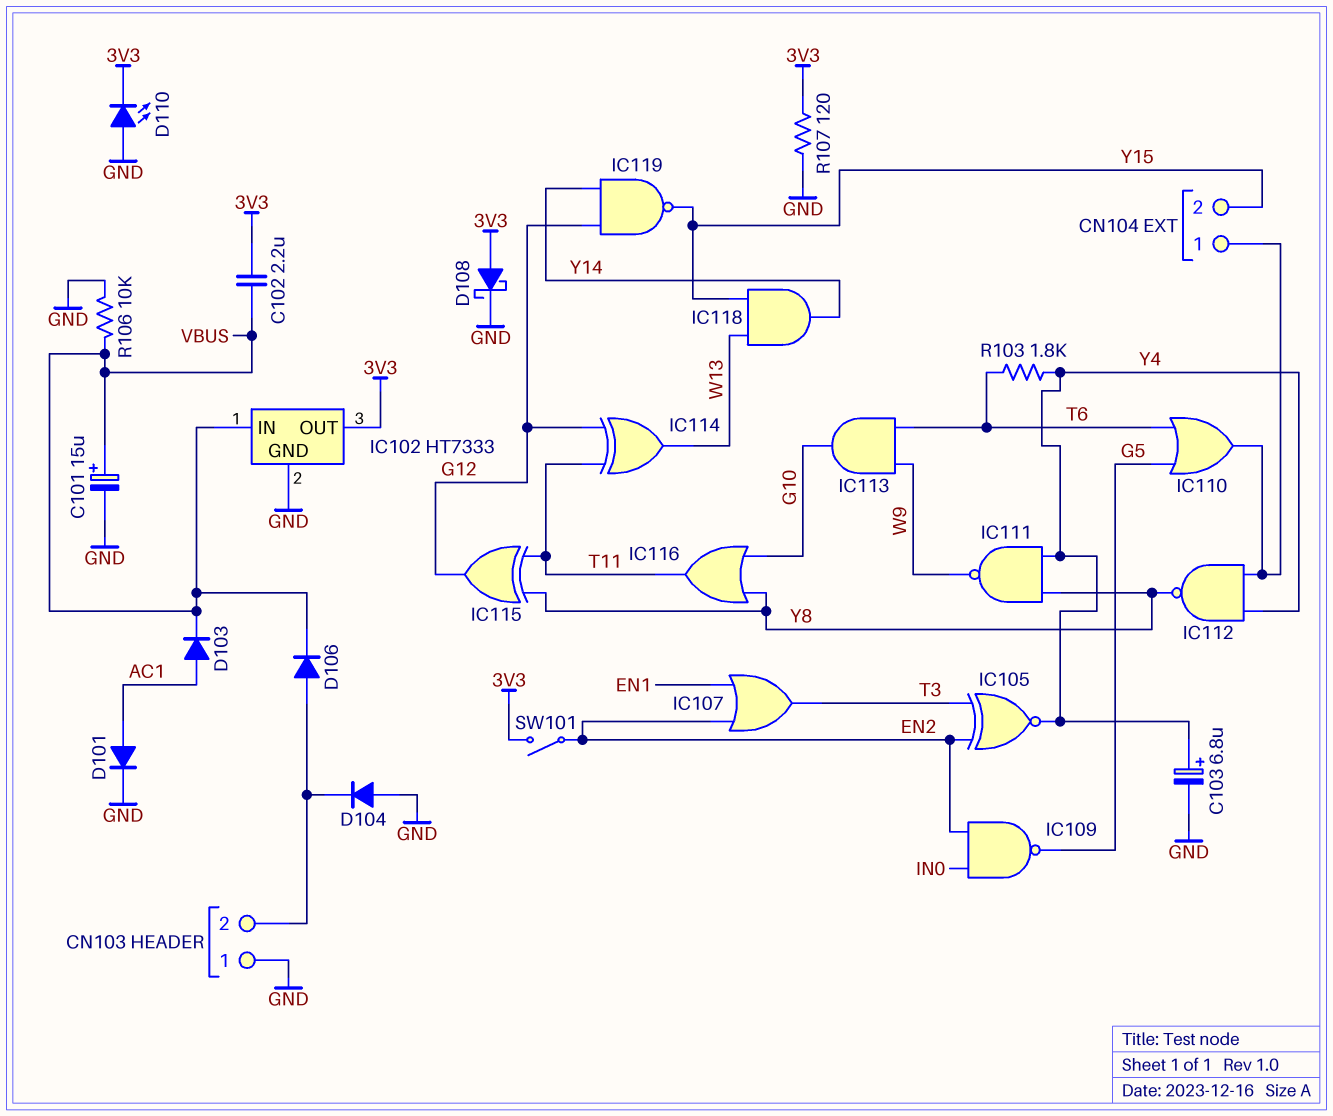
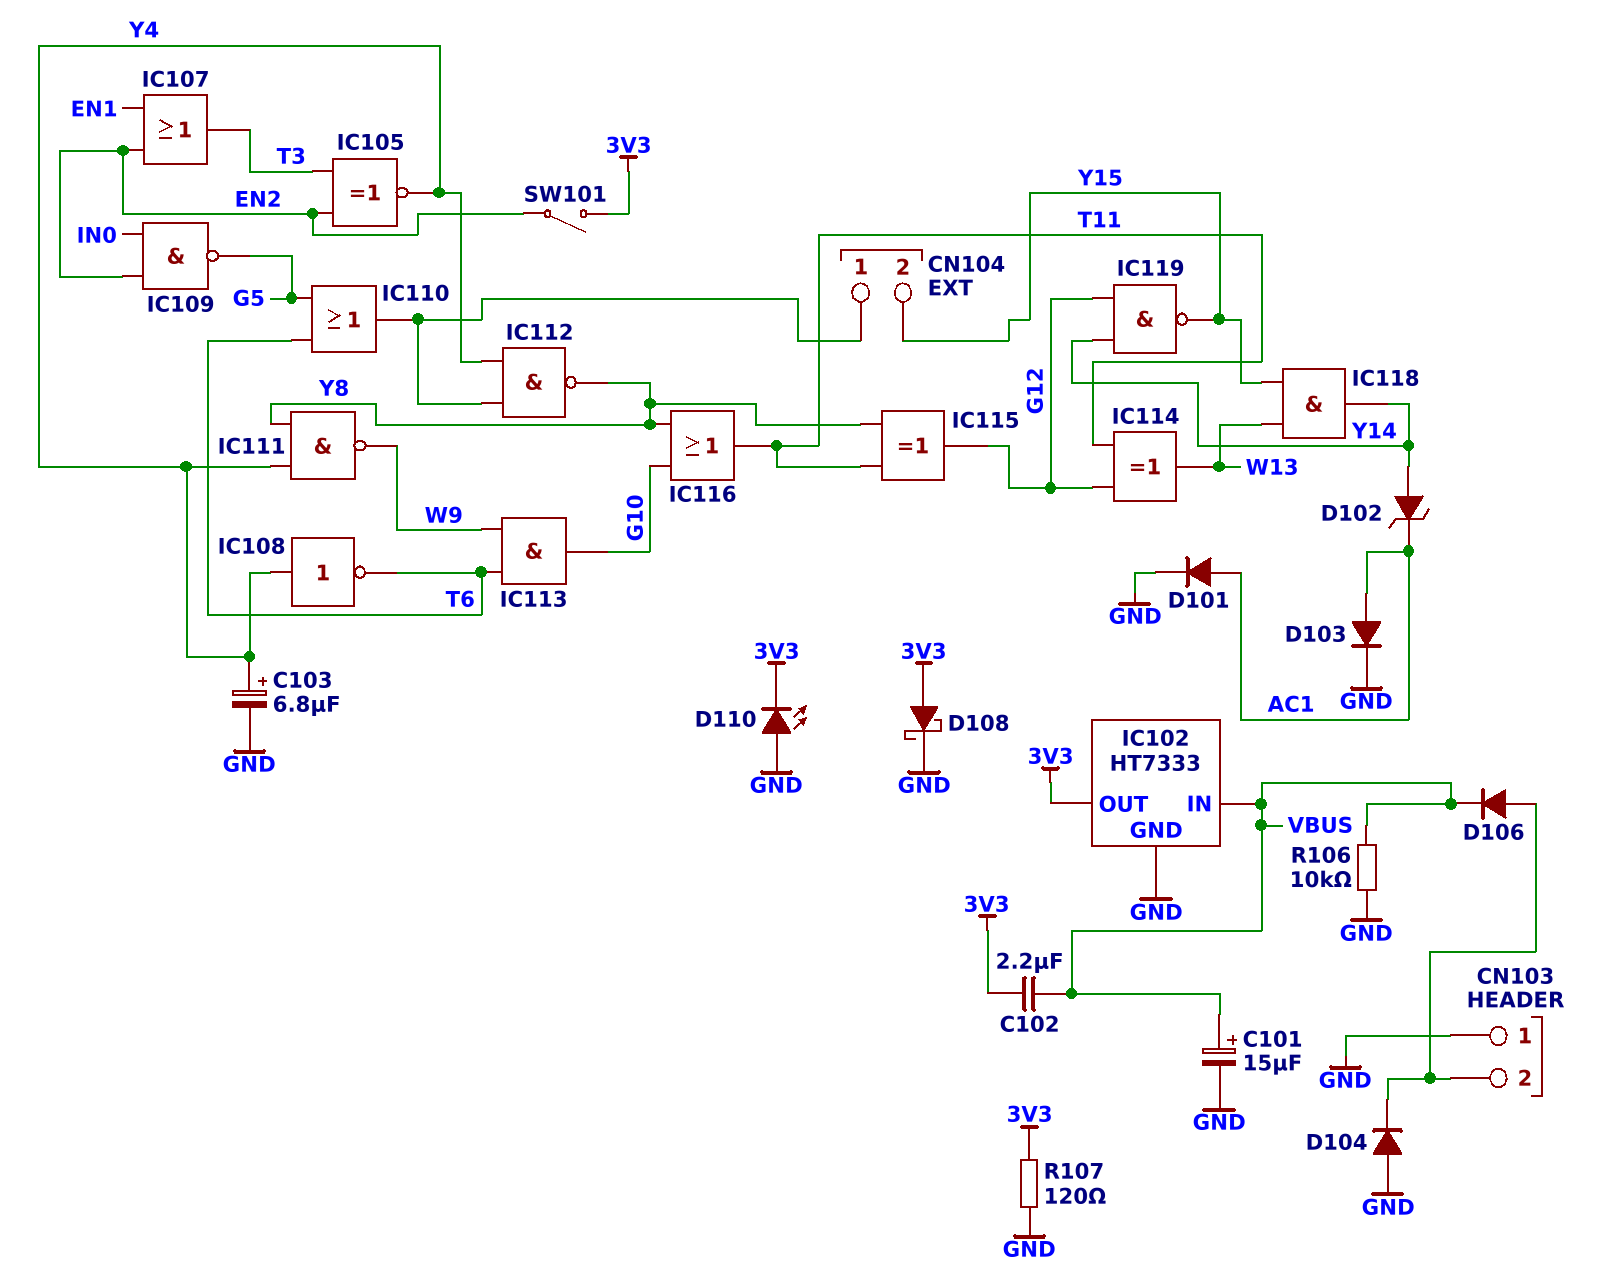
D102: none -> zener (A Y14, K AC1)
D103: diode (A AC1, K VBUS) -> diode (A AC1, K GND)
IC108: none -> NOT (in Y4, out T6)
R103: 1.8k (T6, Y4) -> none

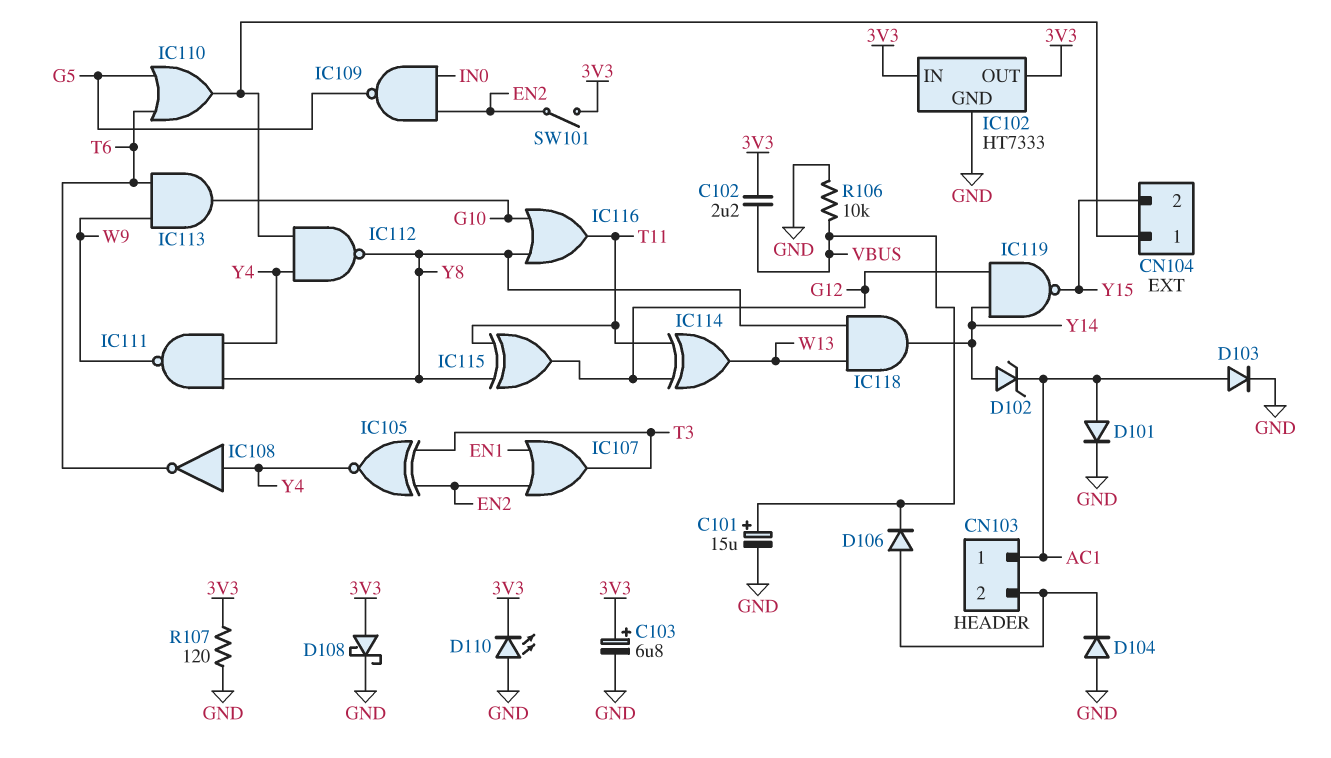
C103: 6.8uF (plus Y4, minus GND) -> 6.8uF (plus 3V3, minus GND)
CN103 pin 1: GND -> AC1
IC102 pin IN: VBUS -> 3V3
IC118: AND (in W13, in Y15, out Y14) -> AND (in W13, in Y8, out Y14)

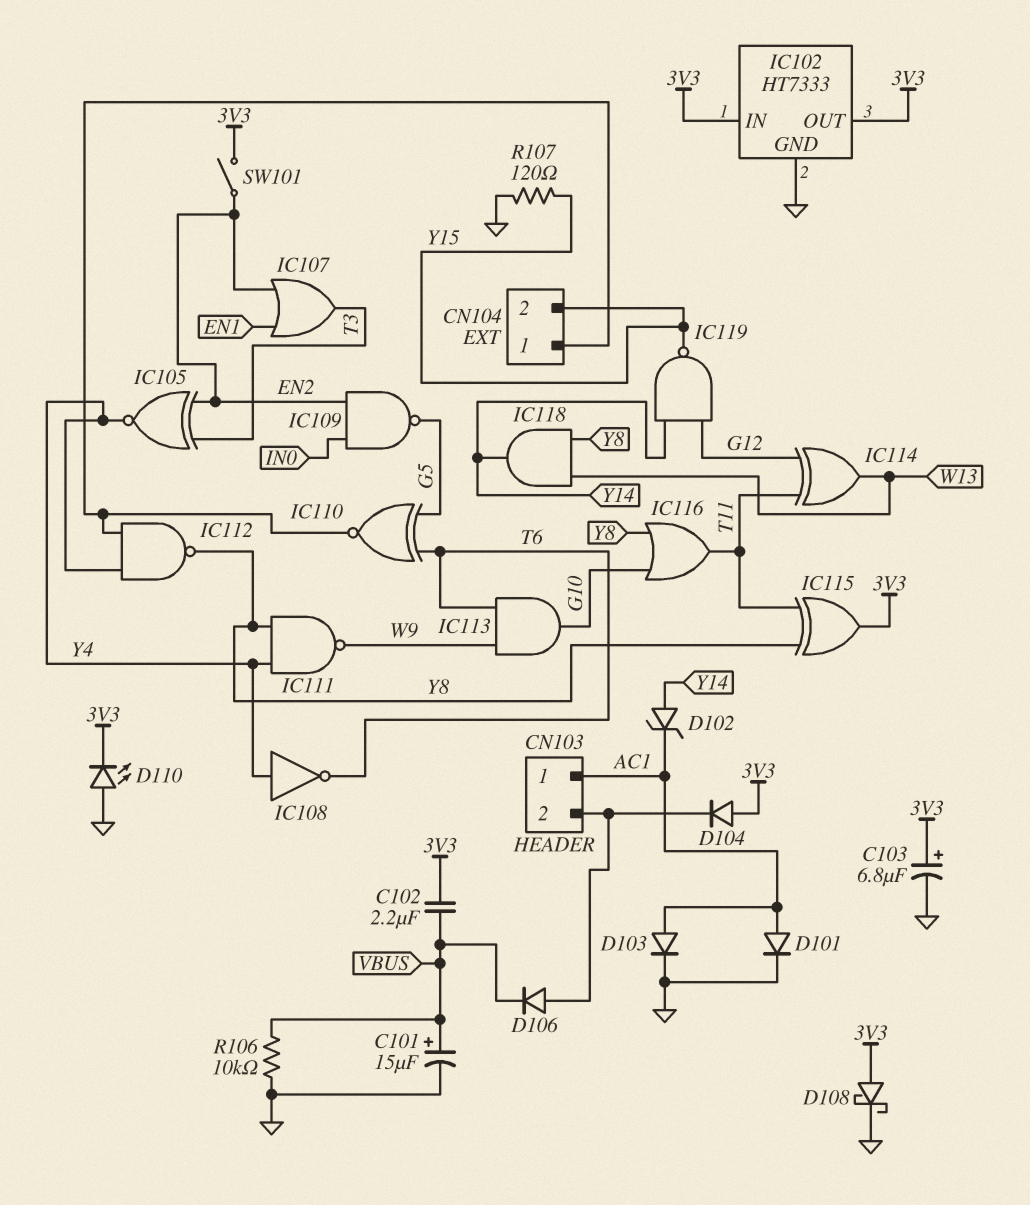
D104: diode (A GND, K CN103/2) -> diode (A 3V3, K CN103/2)
IC110: OR (in G5, in T6, out CN104/1) -> XNOR (in G5, in T6, out CN104/1)
IC115: XOR (in T11, in Y8, out G12) -> XOR (in T11, in Y8, out 3V3)
R107: 120 (3V3, GND) -> 120 (GND, Y15)

